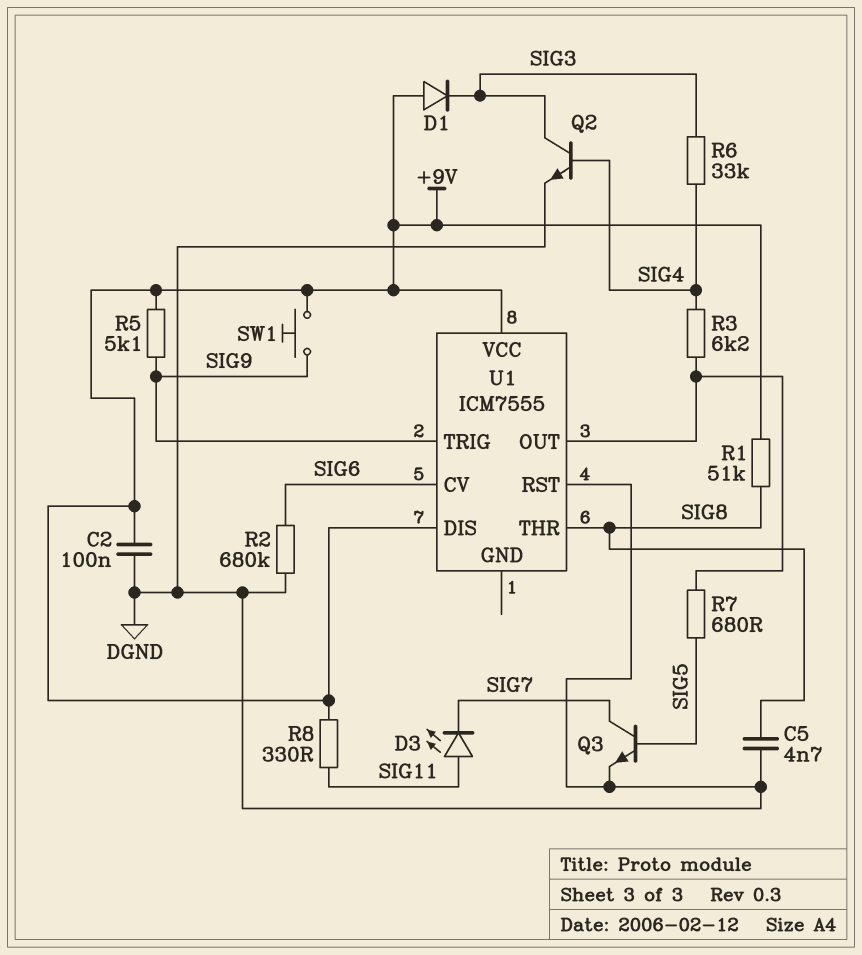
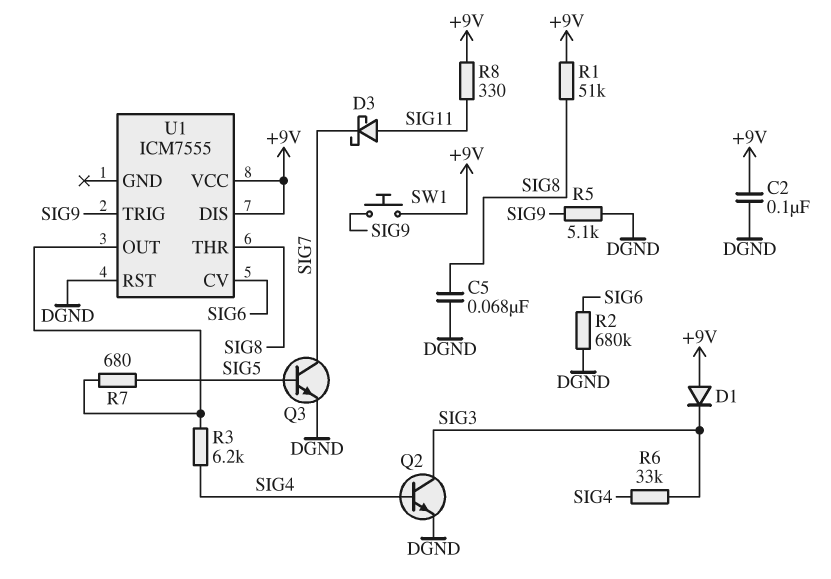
C5: 4.7nF (DGND, SIG8) -> 68nF (DGND, SIG8)
D3: LED (A SIG11, K SIG7) -> schottky (A SIG11, K SIG7)
R5: 5.1k (+9V, SIG9) -> 5.1k (DGND, SIG9)

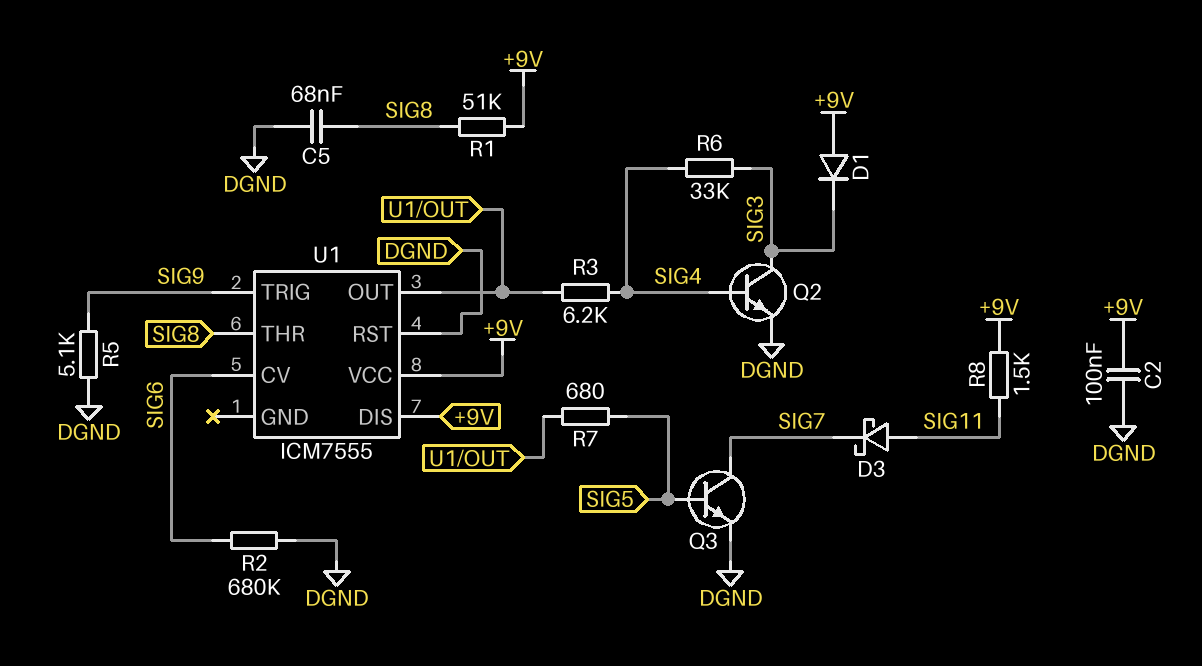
R8: 330 (+9V, SIG11) -> 1.5k (+9V, SIG11)
SW1: button (+9V, SIG9) -> none

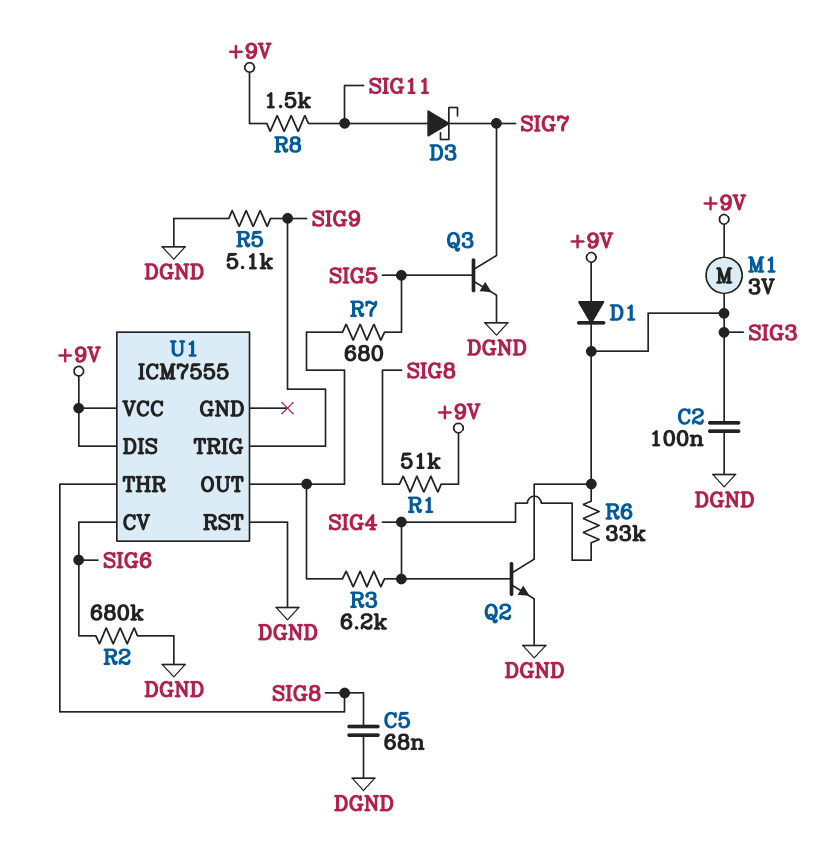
C2: 100nF (+9V, DGND) -> 100nF (DGND, SIG3)
M1: none -> motor 3V (+9V, SIG3)

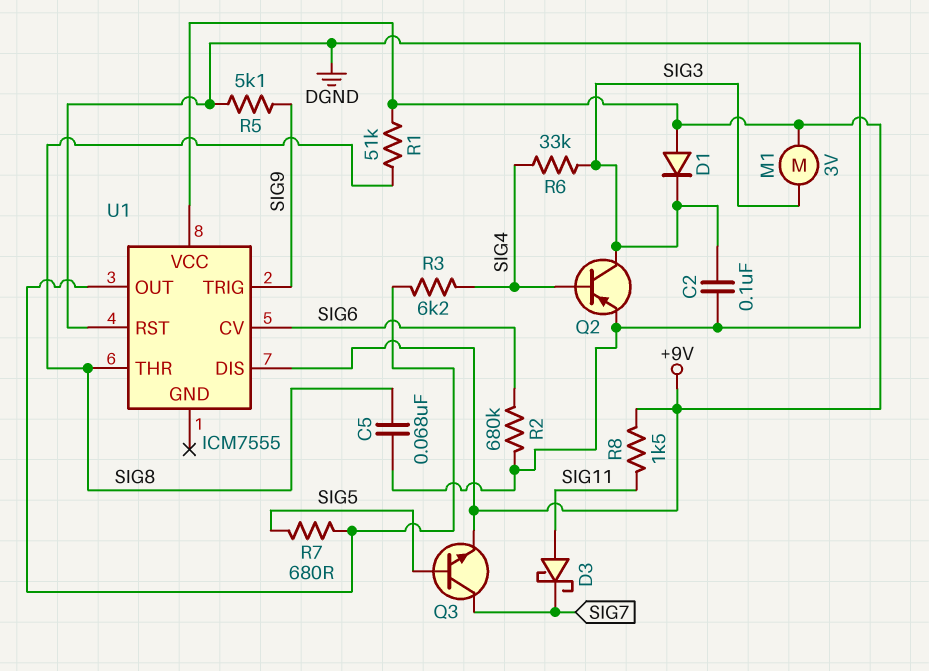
Q2: NPN (B SIG4, C SIG3, E DGND) -> PNP (B SIG4, C SIG3, E DGND)
Q3: NPN (B SIG5, C SIG7, E DGND) -> NPN (B SIG5, C SIG7, E +9V)

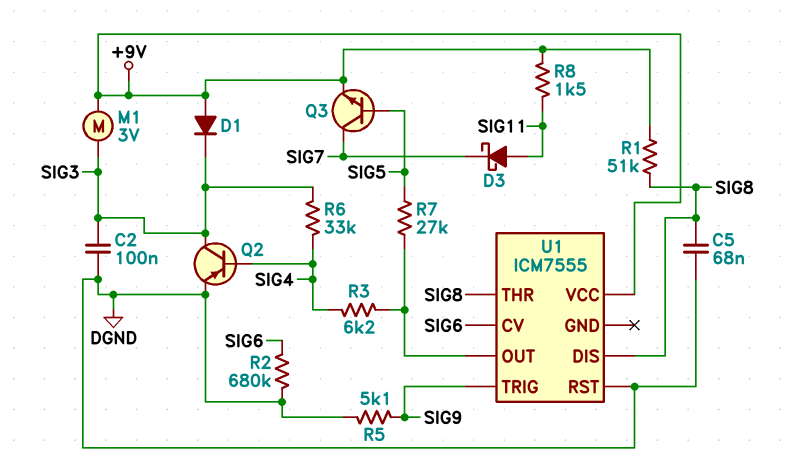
R7: 680 (SIG5, U1/OUT) -> 27k (SIG5, U1/OUT)
U1 pin DIS: +9V -> SIG8

